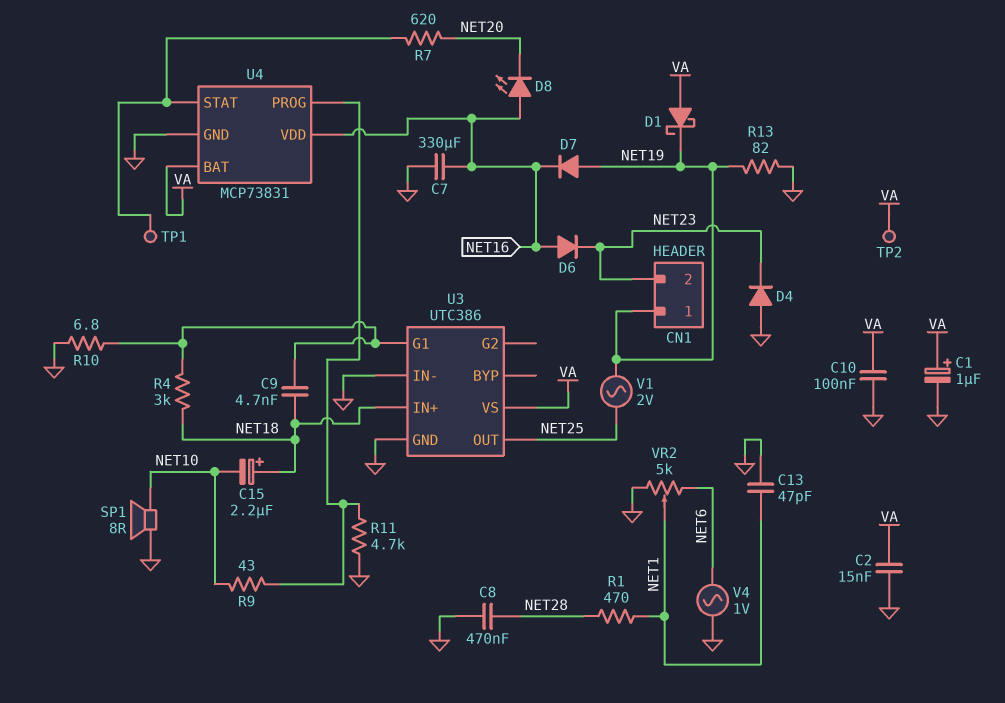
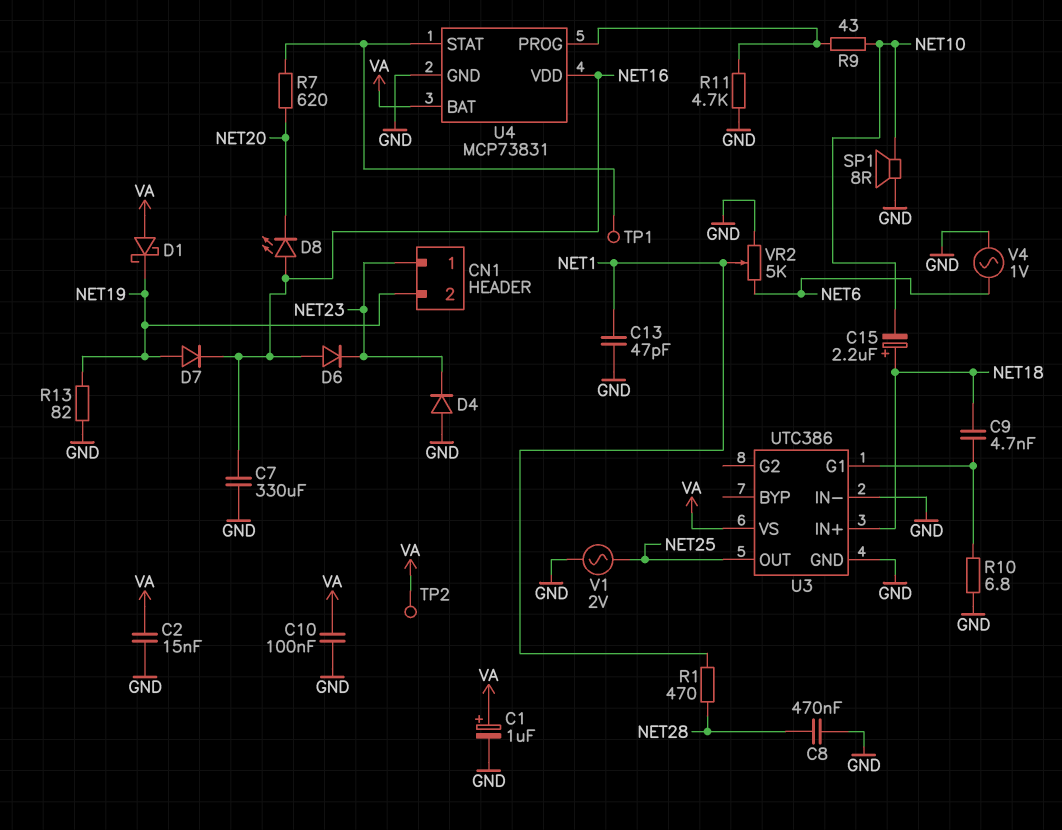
CN1 pin 1: NET19 -> NET23
CN1 pin 2: NET23 -> NET19
R4: 3k (NET18, U3/G1) -> none
V1: AC 2V (NET19, NET25) -> AC 2V (GND, NET25)

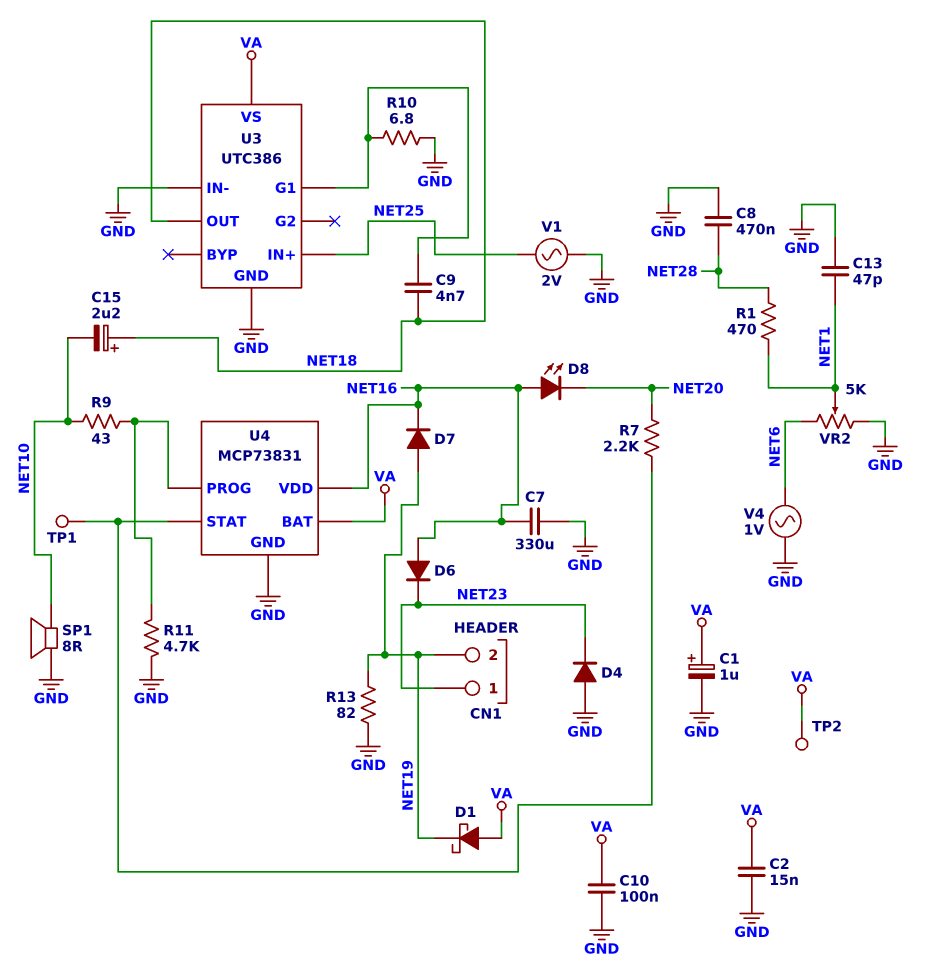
R7: 620 (NET20, U4/STAT) -> 2.2k (NET20, U4/STAT)
U3 pin IN+: NET18 -> NET25
U3 pin OUT: NET25 -> NET18

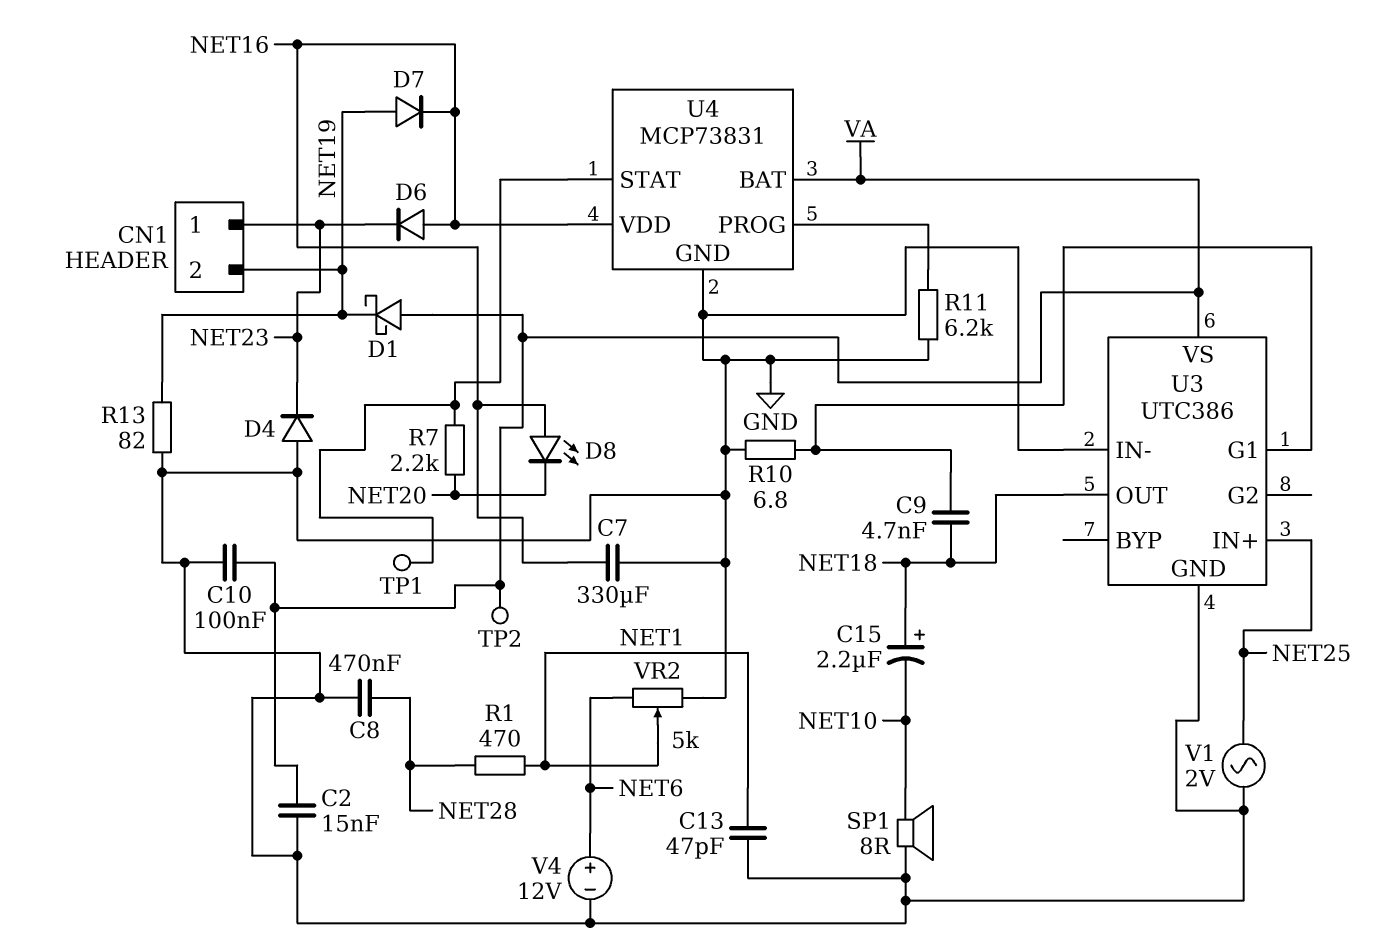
C1: 1uF (plus VA, minus GND) -> none
R9: 43 (NET10, U4/PROG) -> none
R11: 4.7k (GND, U4/PROG) -> 6.2k (GND, U4/PROG)
V4: AC 1V (GND, NET6) -> 12V (plus NET6, minus GND)

